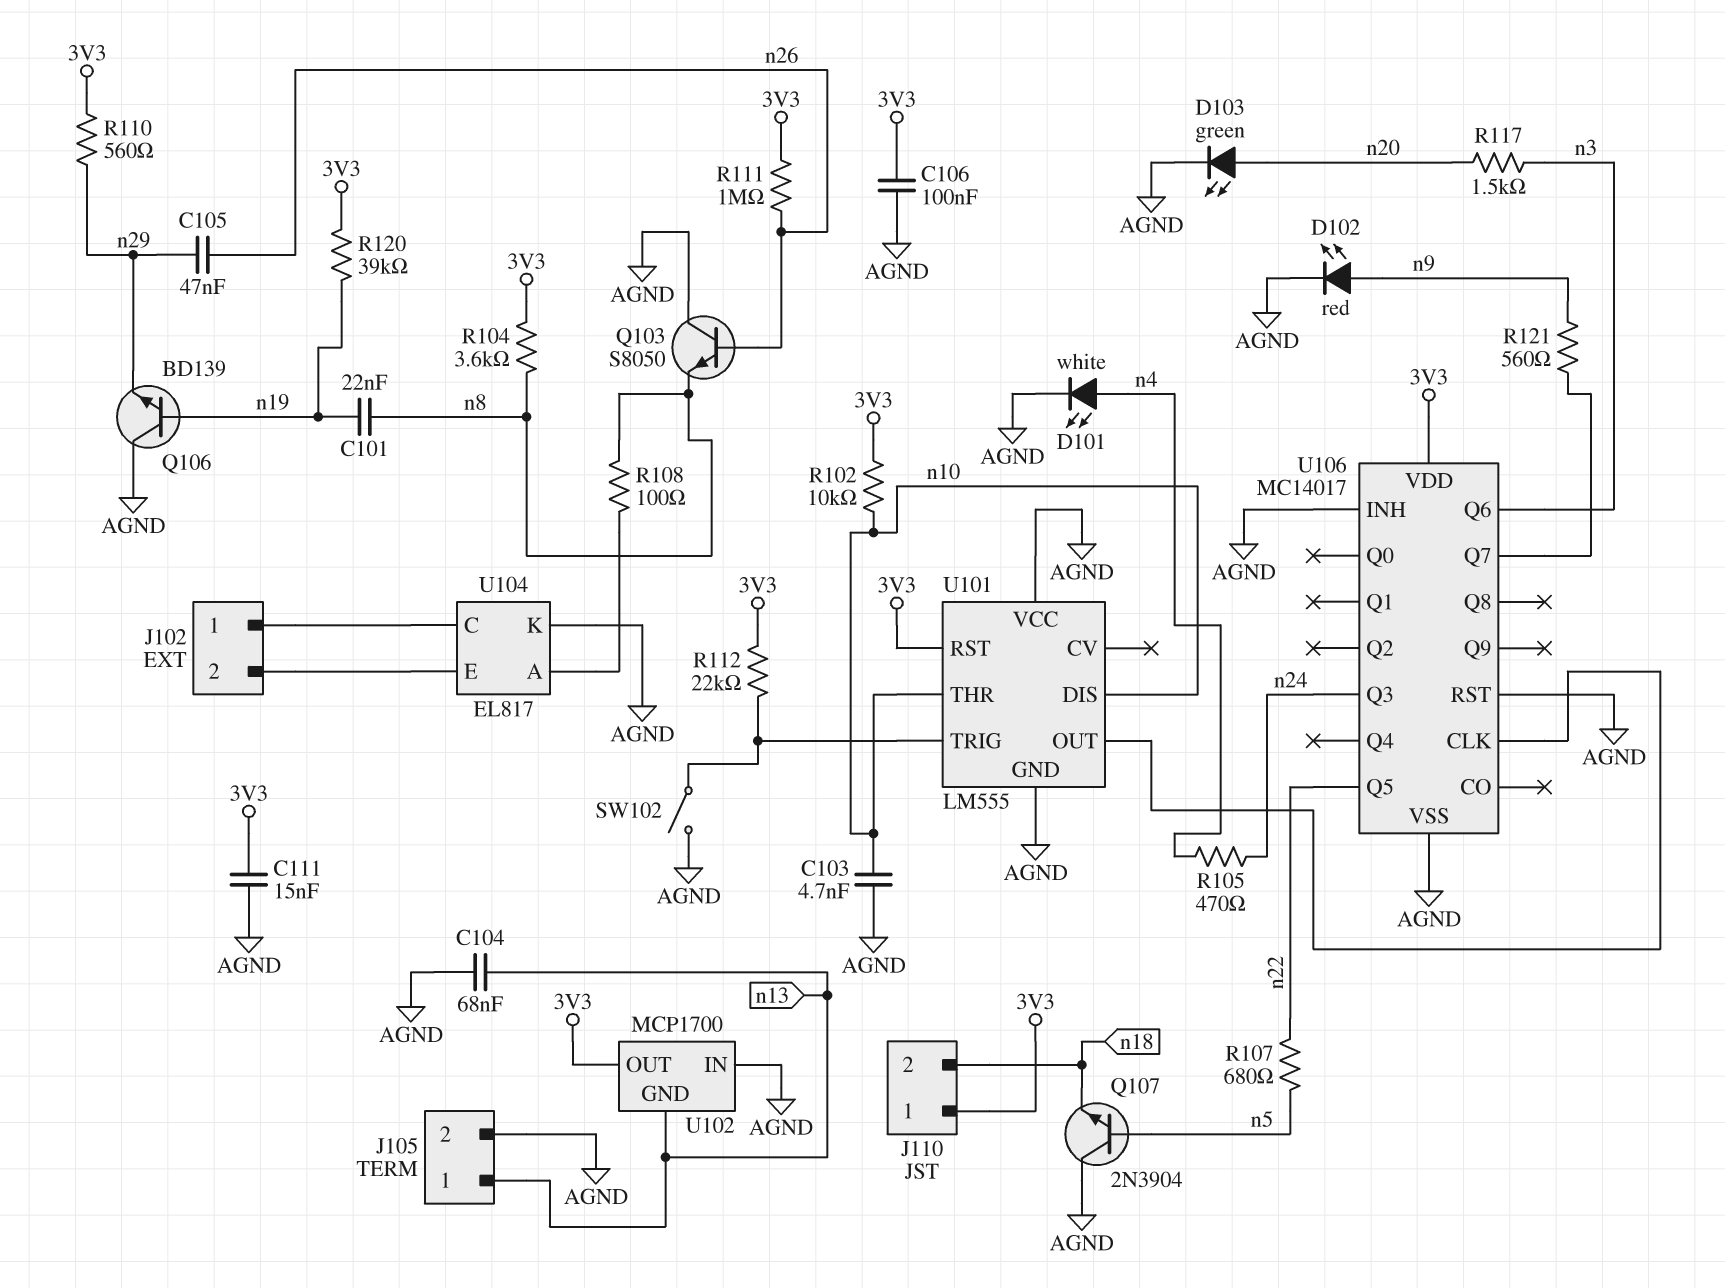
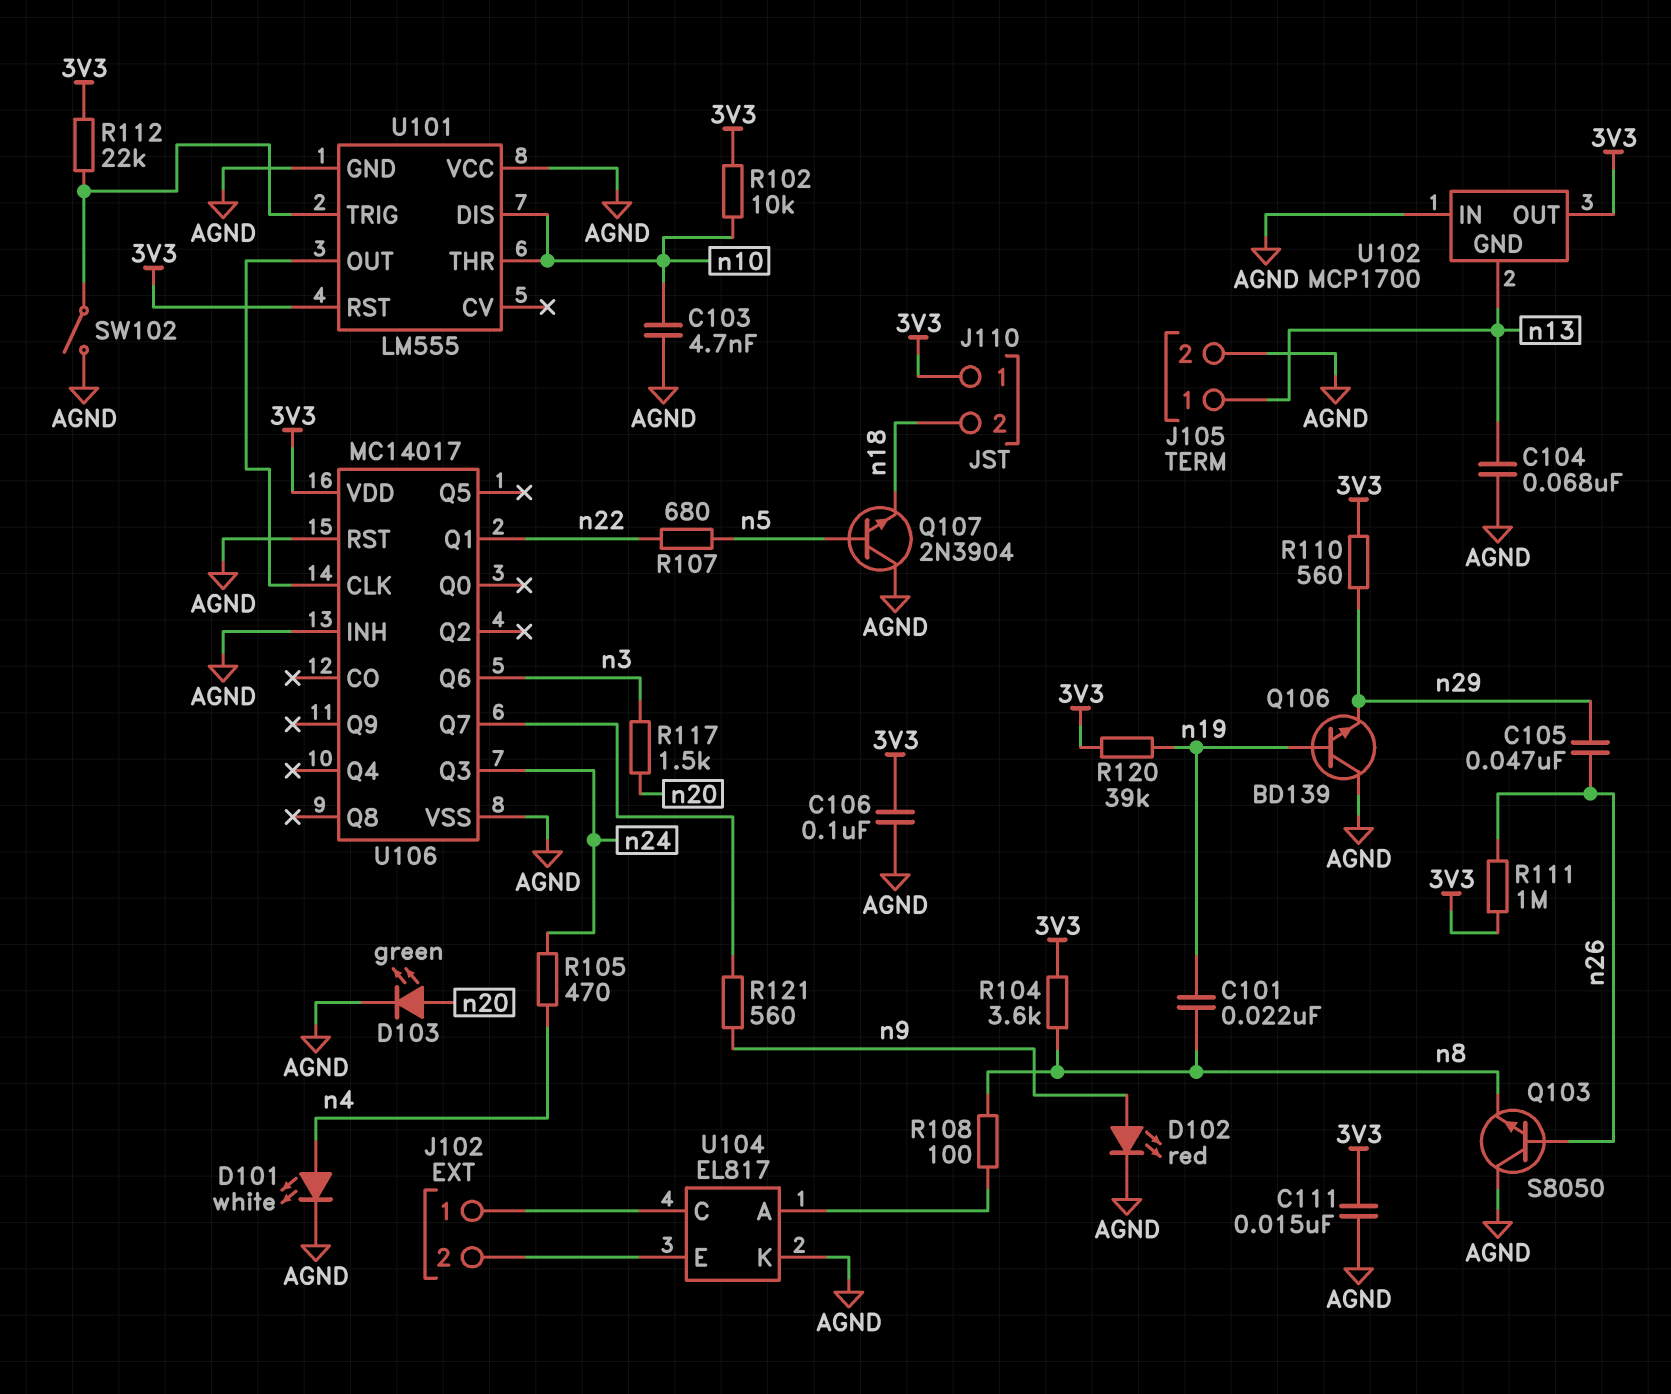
U106 pin Q1: none -> n22
U106 pin Q5: n22 -> none

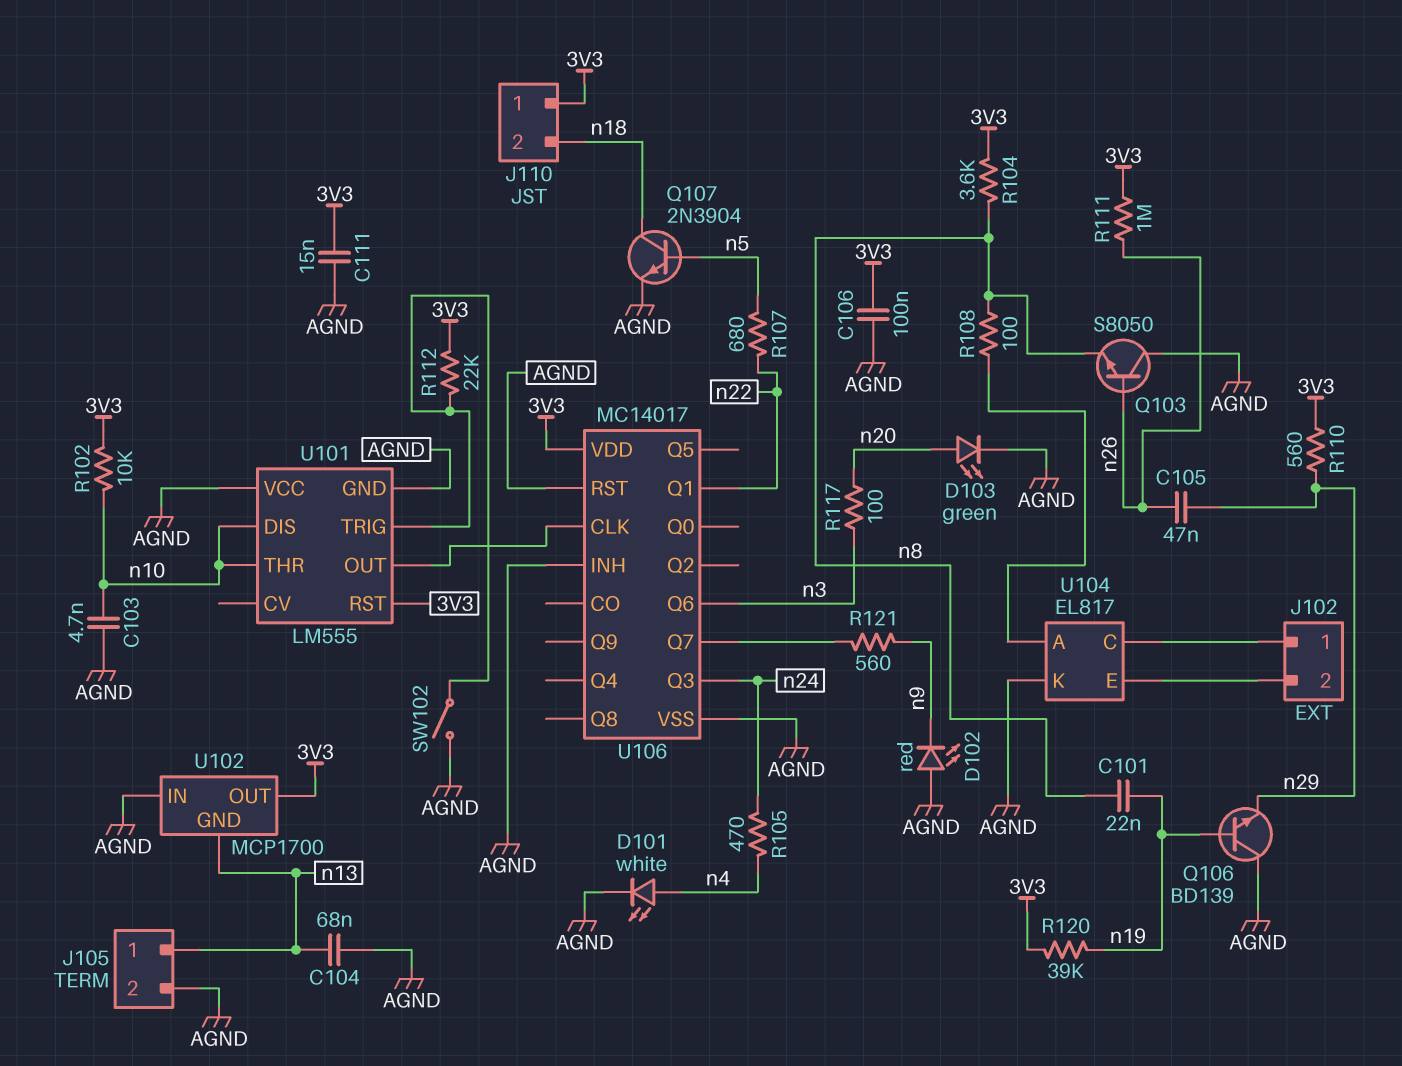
D102: LED red (A n9, K AGND) -> LED red (A AGND, K n9)
Q107: NPN 2N3904 (B n5, C AGND, E n18) -> NPN 2N3904 (B n5, C n18, E AGND)
R117: 1.5k (n3, n20) -> 100 (n3, n20)

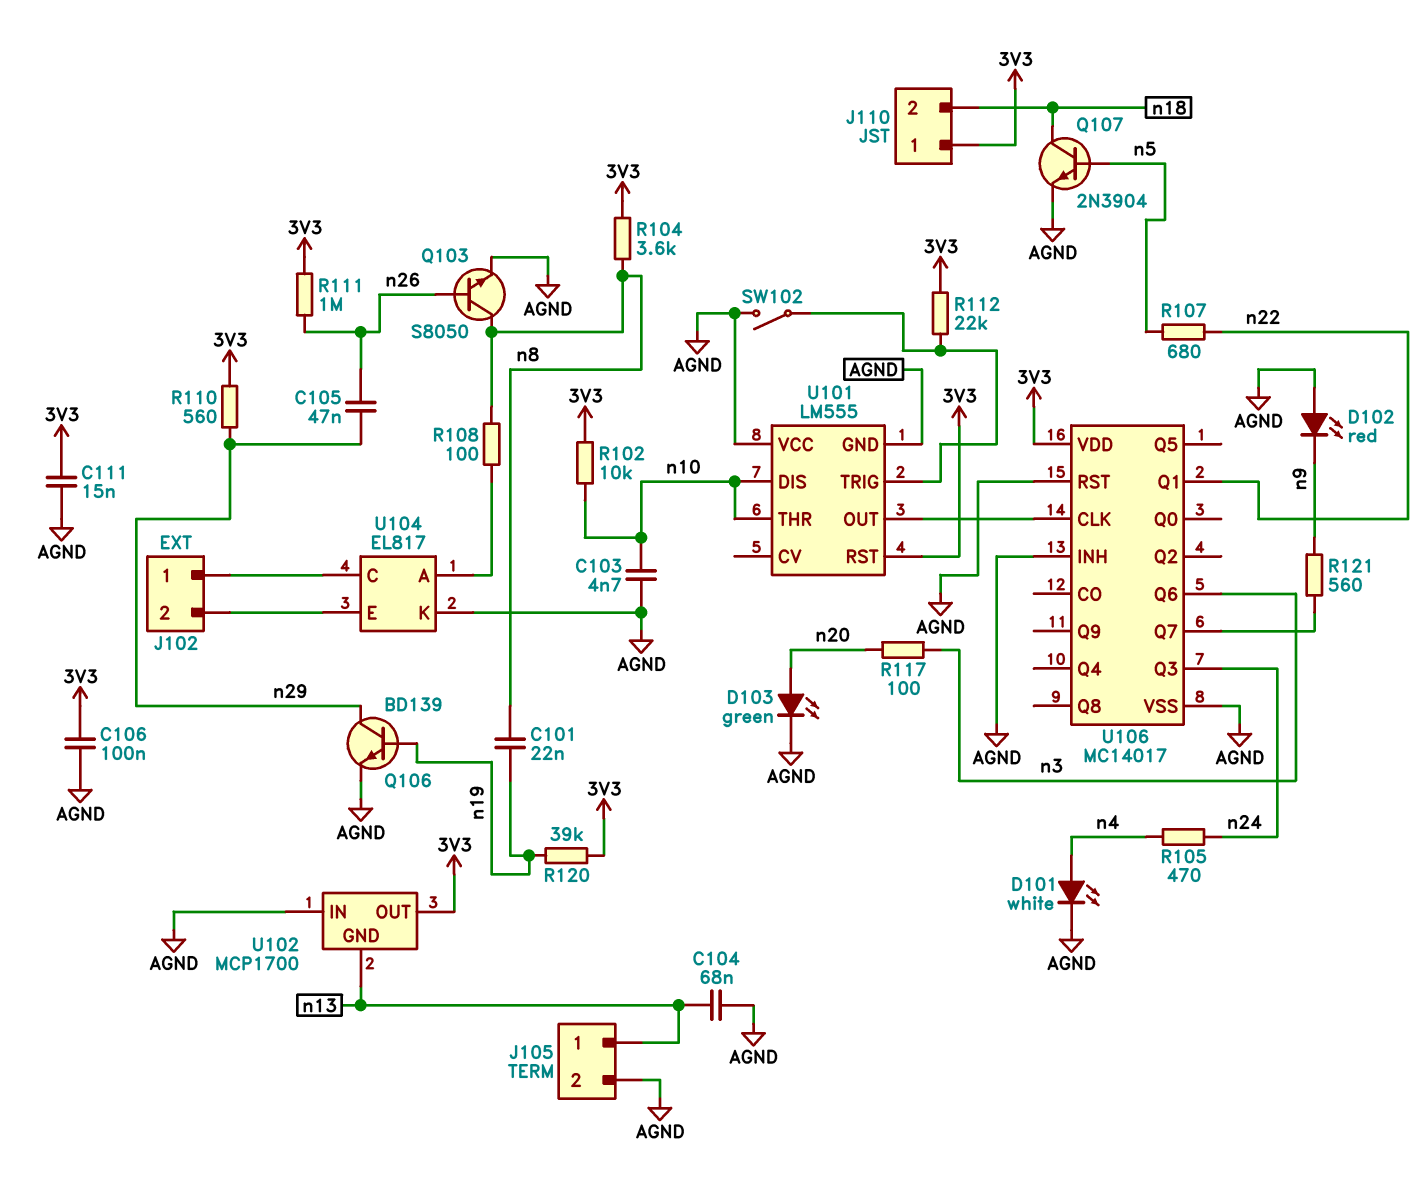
Q103: NPN S8050 (B n26, C AGND, E n8) -> NPN S8050 (B n26, C n8, E AGND)
Q106: NPN BD139 (B n19, C AGND, E n29) -> NPN BD139 (B n19, C n29, E AGND)

